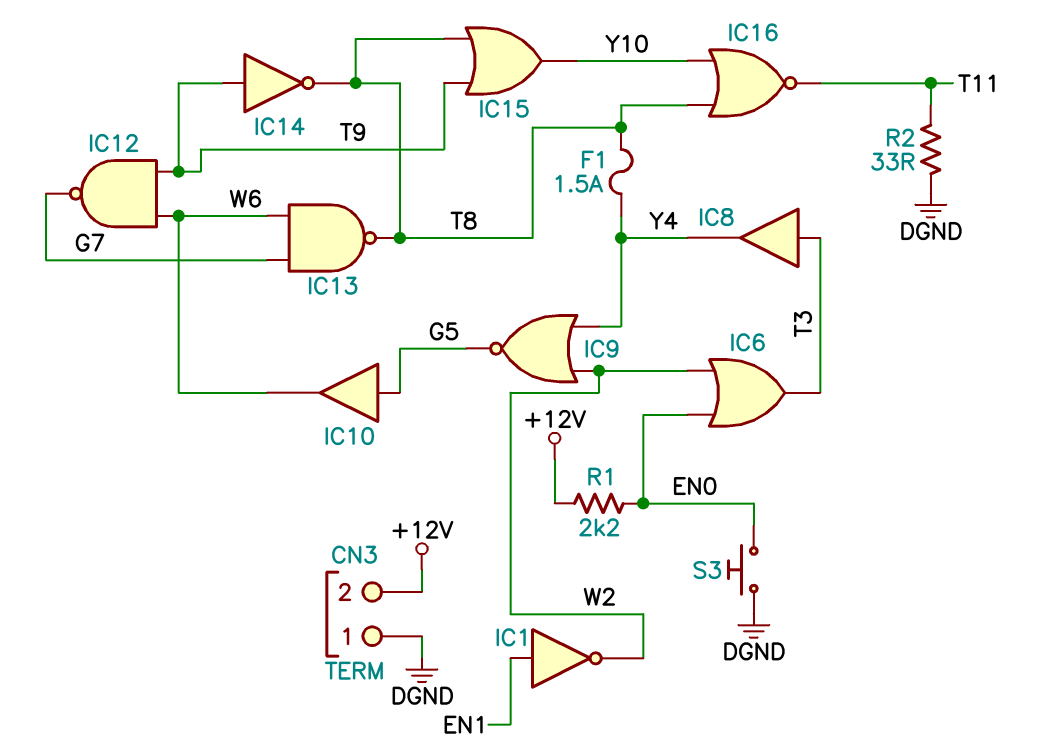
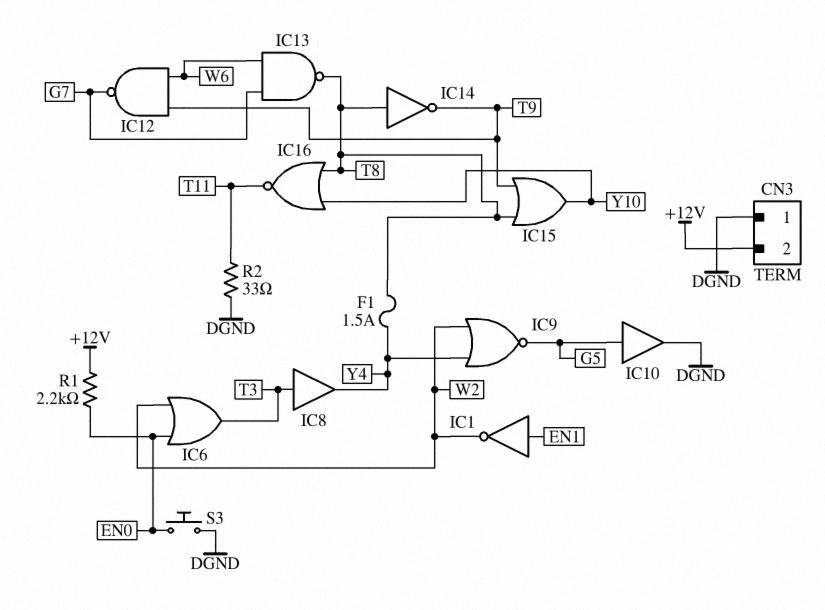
IC10: buffer (in G5, out W6) -> buffer (in G5, out DGND)
IC14: NOT (in T9, out T8) -> NOT (in T8, out T9)

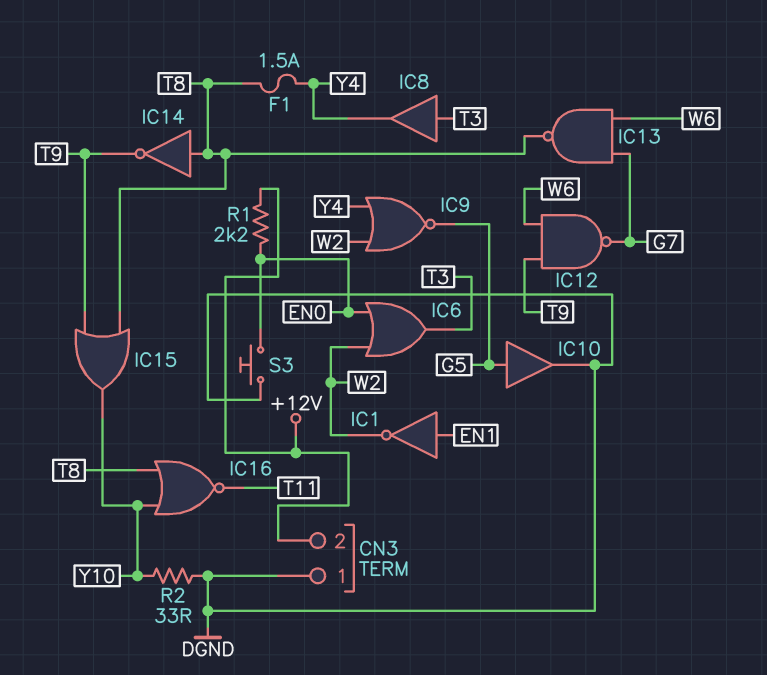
R2: 33 (DGND, T11) -> 33 (DGND, Y10)

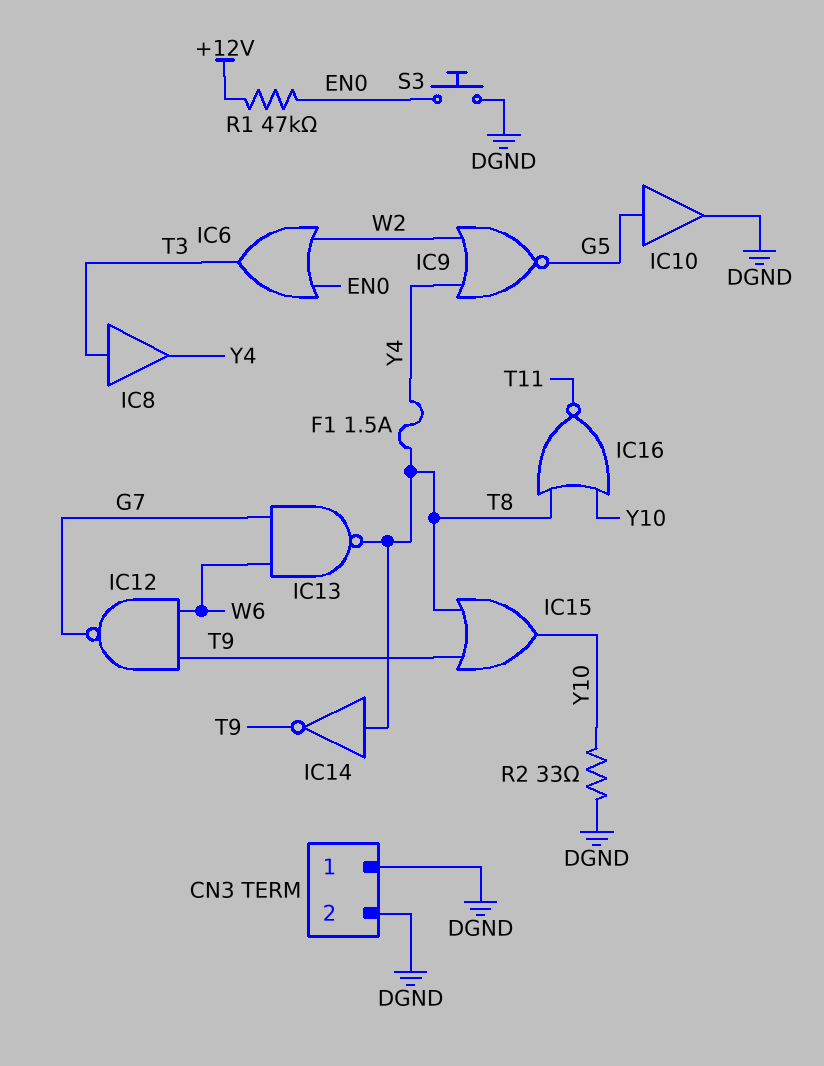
CN3 pin 2: +12V -> DGND
IC1: NOT (in EN1, out W2) -> none
R1: 2.2k (+12V, EN0) -> 47k (+12V, EN0)

